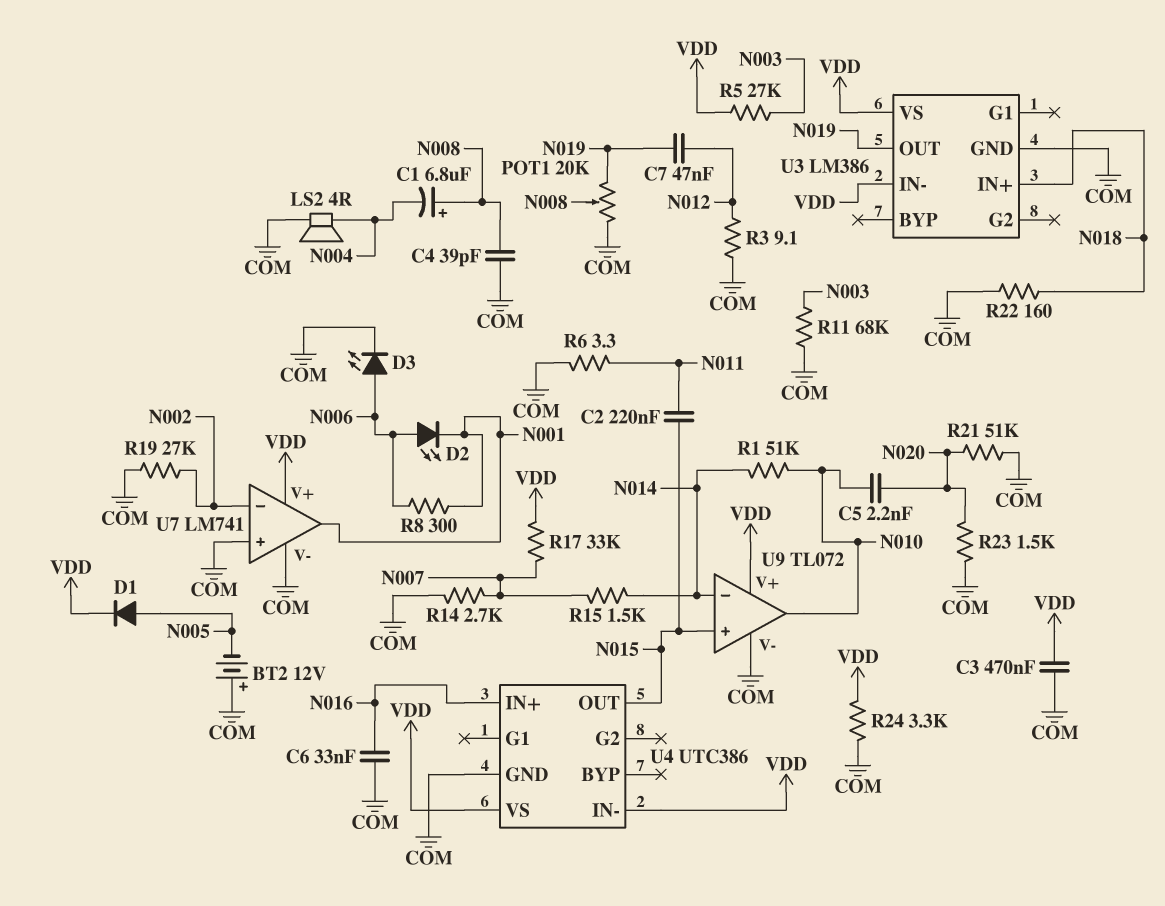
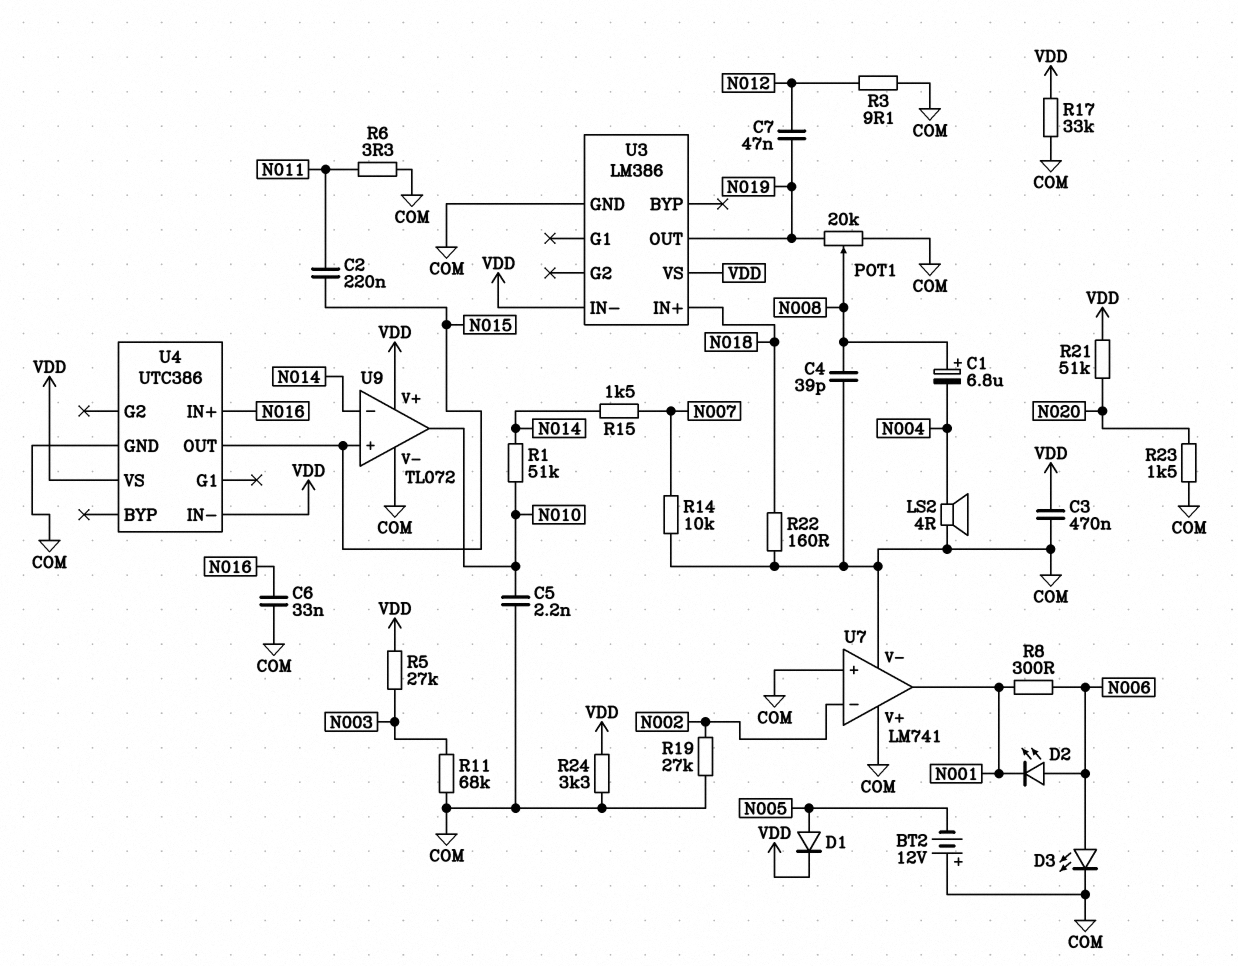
C5: 2.2nF (N010, N020) -> 2.2nF (COM, N010)
R14: 2.7k (COM, N007) -> 10k (COM, N007)
R17: 33k (N007, VDD) -> 33k (COM, VDD)
R21: 51k (COM, N020) -> 51k (N020, VDD)
U7 pin V+: VDD -> COM

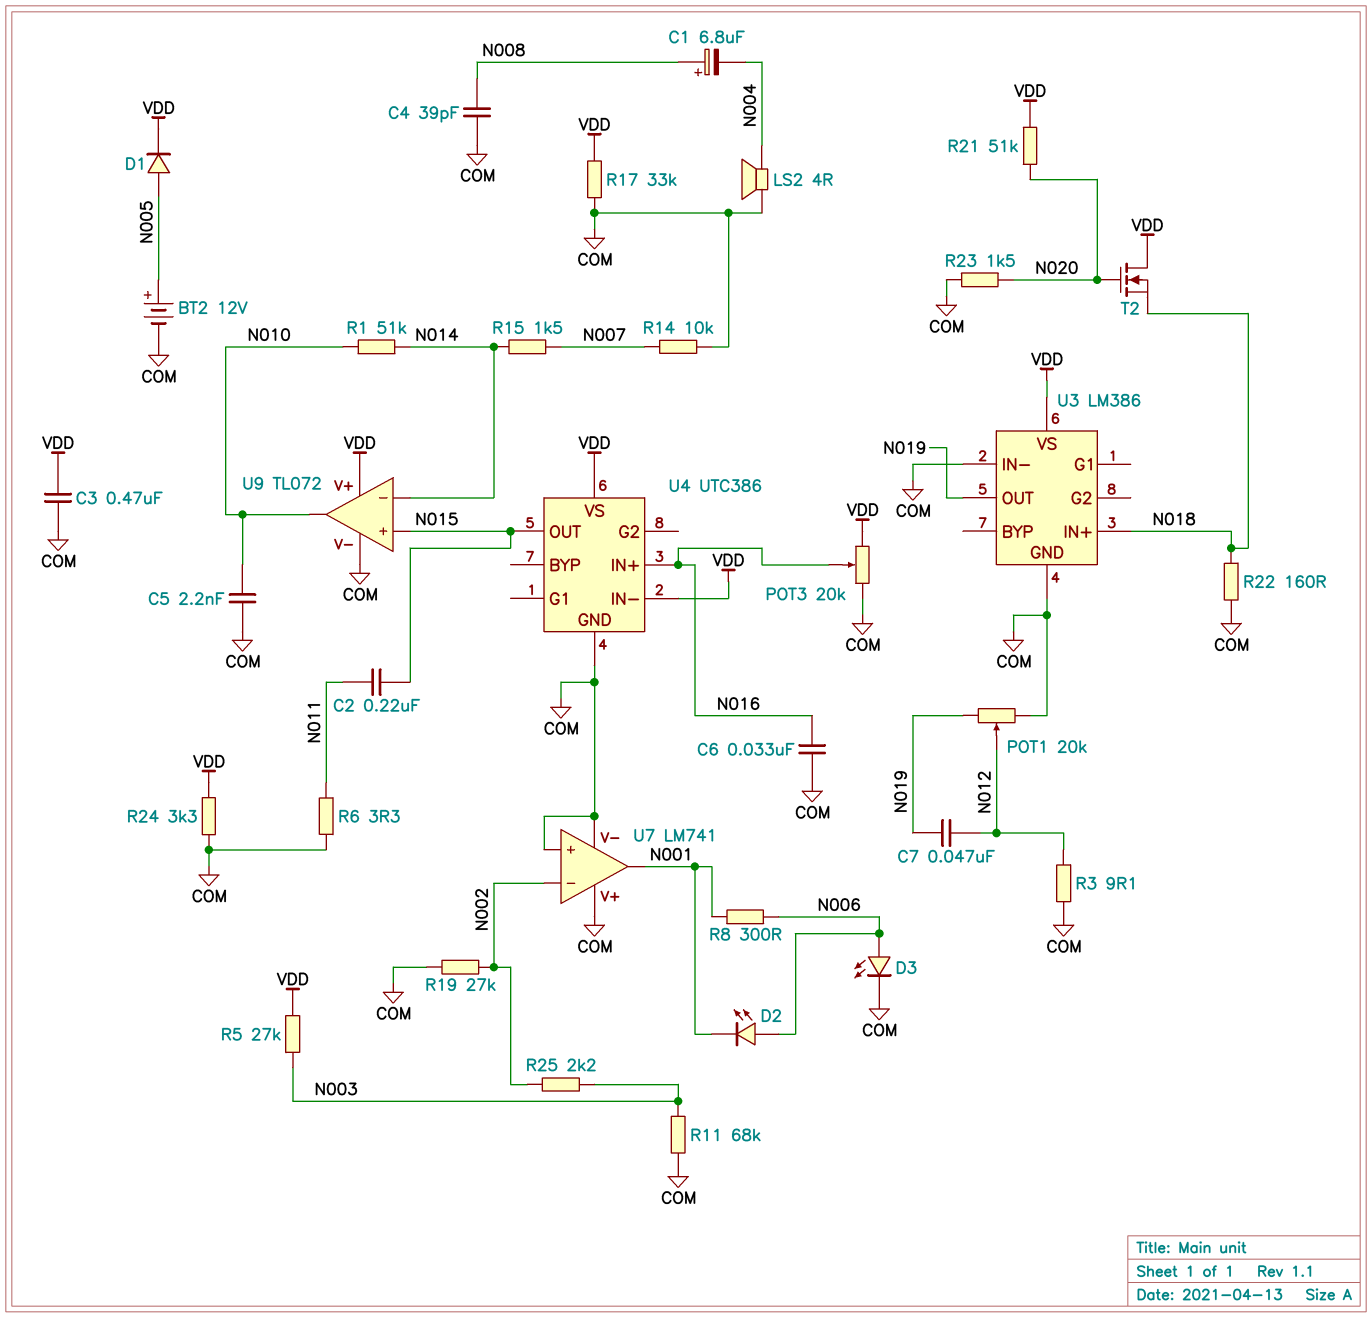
BT2: 12V (plus COM, minus N005) -> 12V (plus N005, minus COM)
POT1: 20k (COM, N019, wiper N008) -> 20k (COM, N019, wiper N012)
POT3: none -> 20k (COM, VDD, wiper N016)
R25: none -> 2.2k (N002, N003)
T2: none -> NMOS (G N020, D VDD, S N018)
U3 pin IN-: VDD -> COM

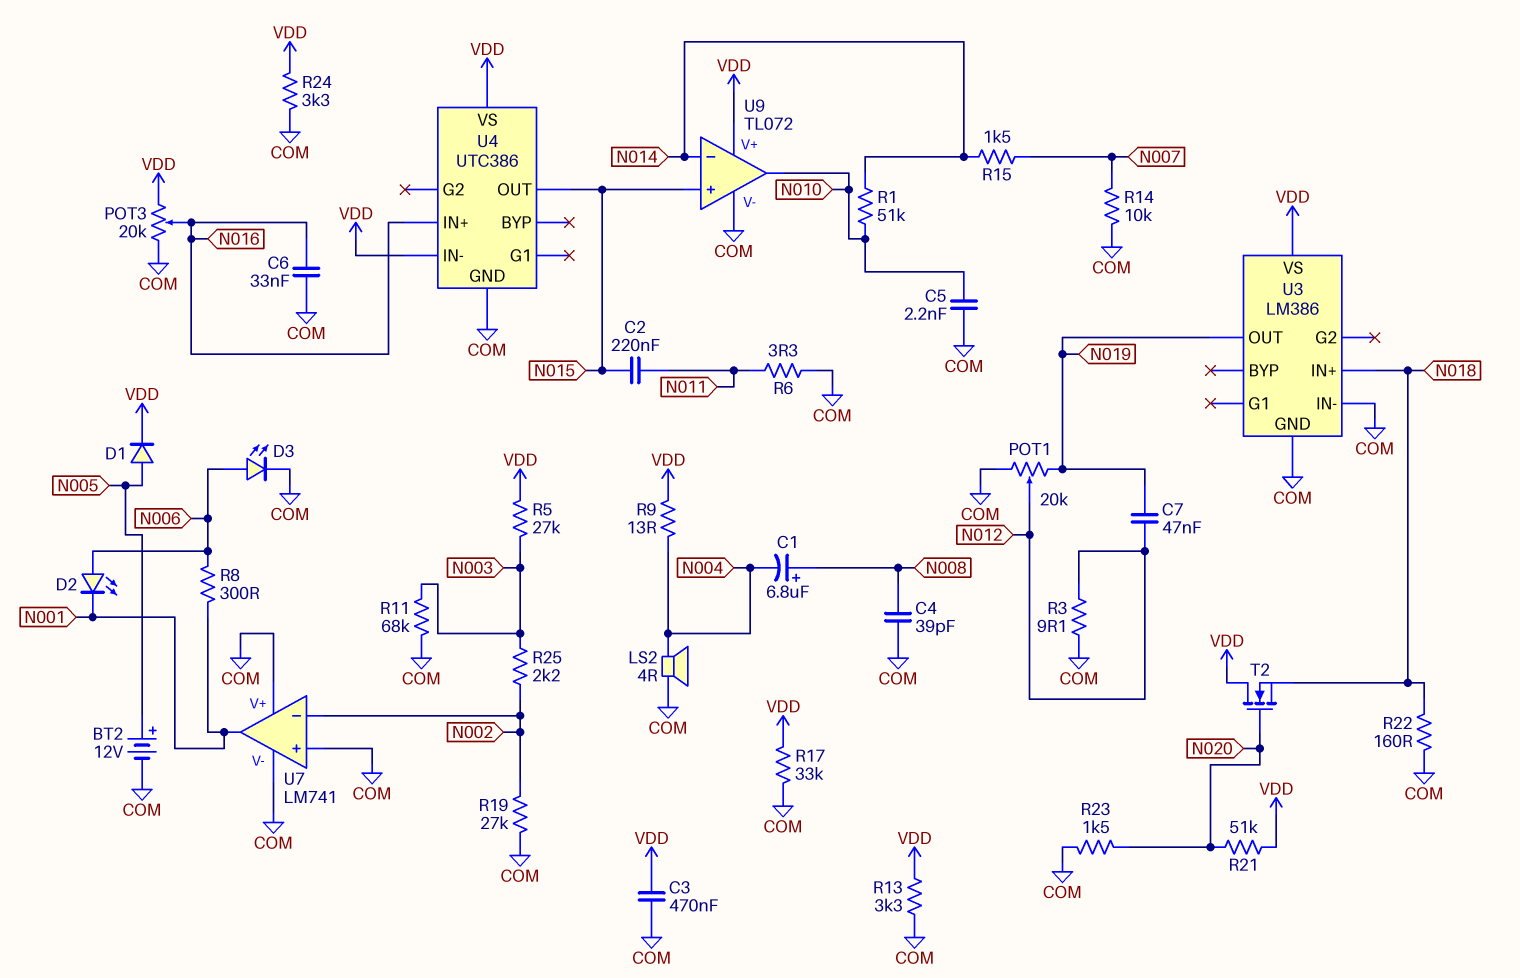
R9: none -> 13 (N004, VDD)
R13: none -> 3.3k (COM, VDD)

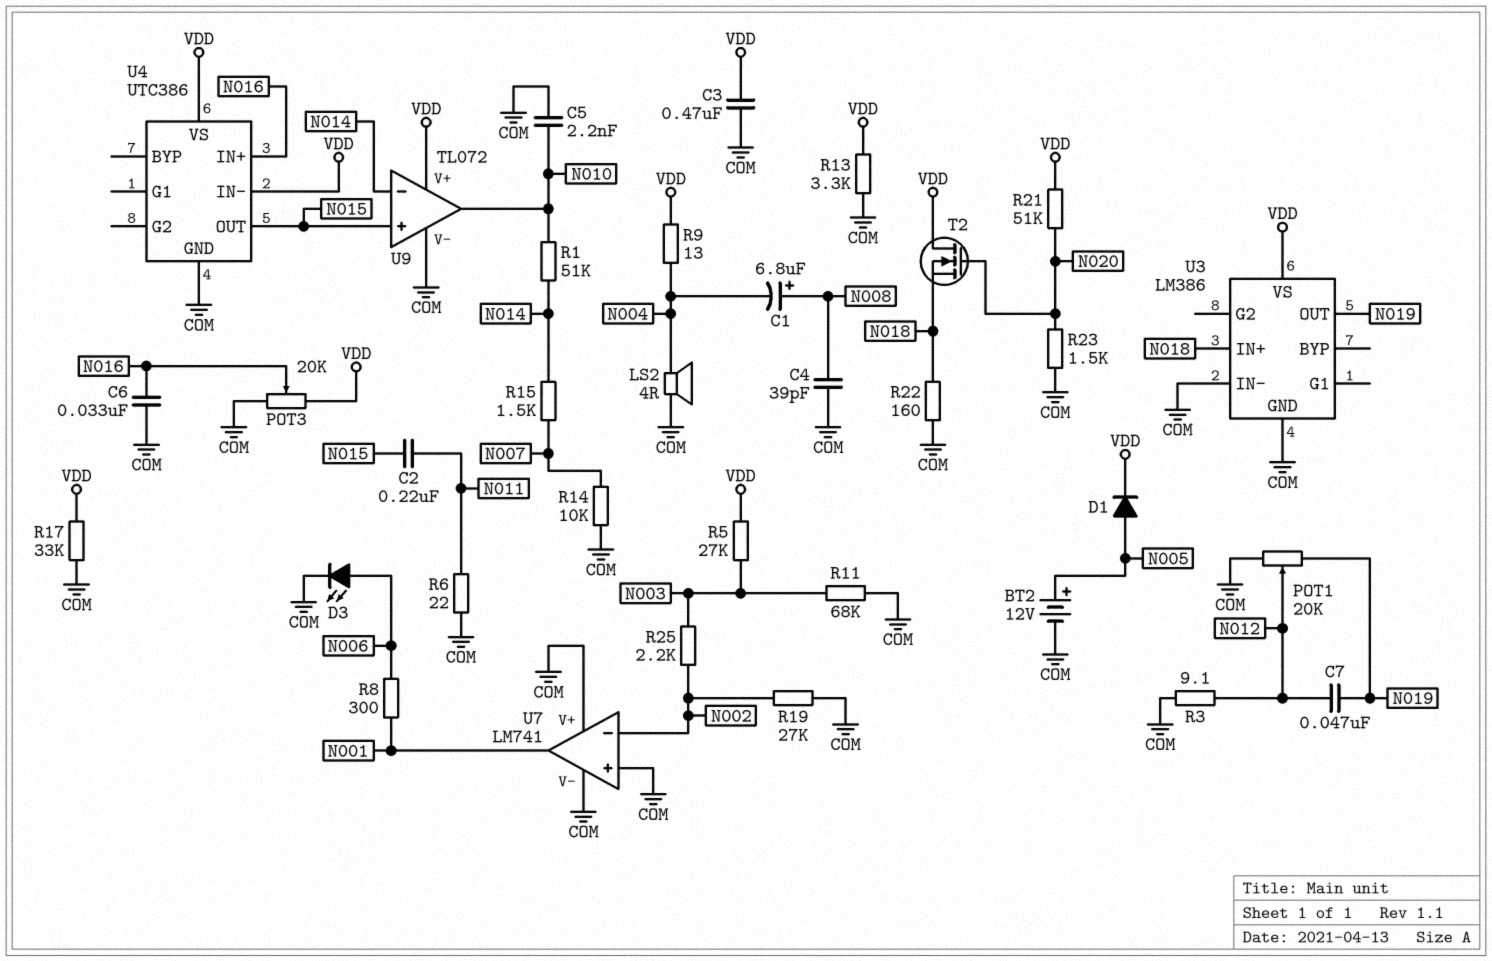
D2: LED (A N006, K N001) -> none
R6: 3.3 (COM, N011) -> 22 (COM, N011)
R24: 3.3k (COM, VDD) -> none

